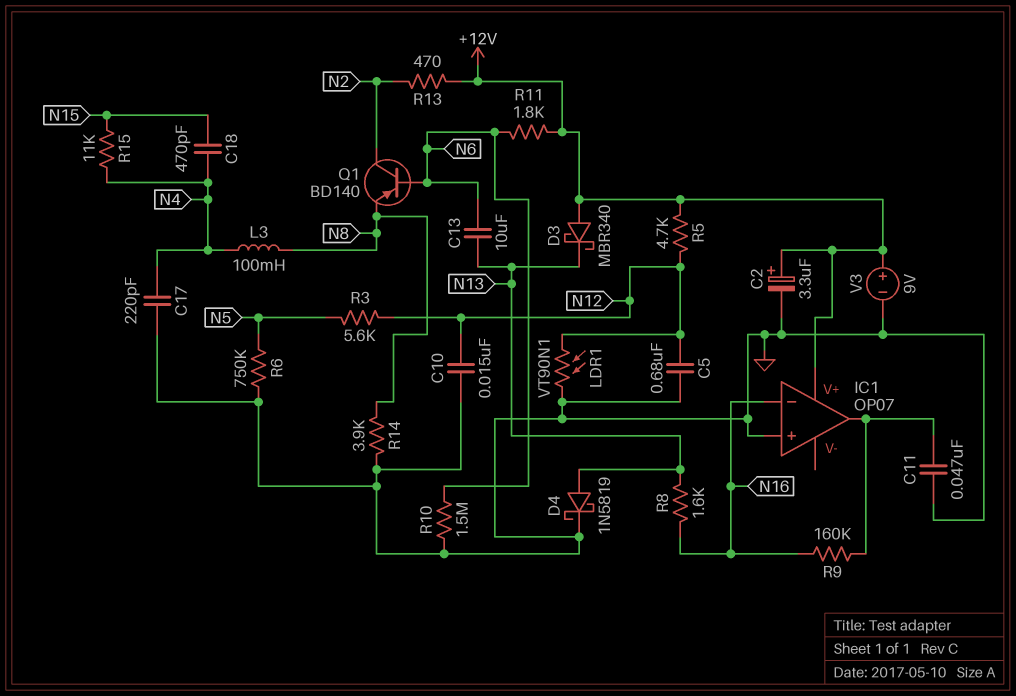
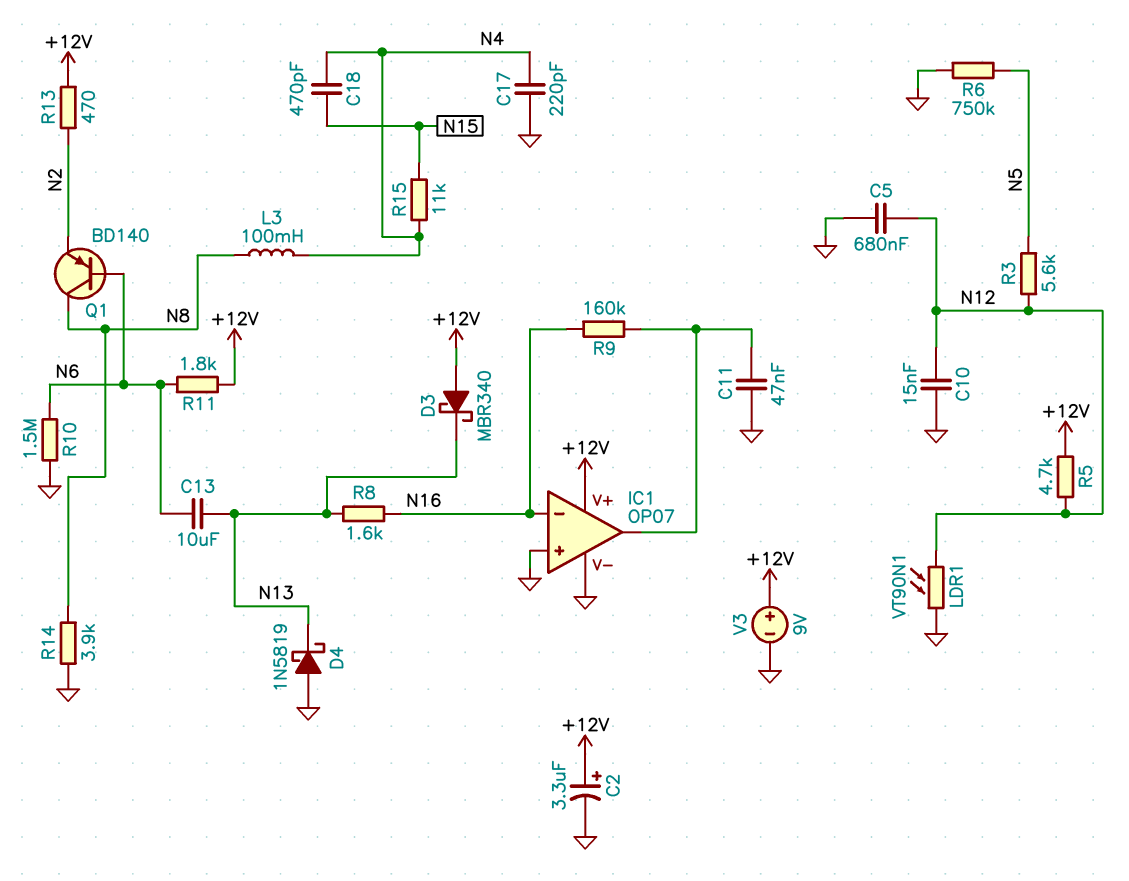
D4: schottky 1N5819 (A N13, K GND) -> schottky 1N5819 (A GND, K N13)
IC1 pin V-: none -> GND
Q1: PNP BD140 (B N6, C N2, E N8) -> PNP BD140 (B N6, C N8, E N2)

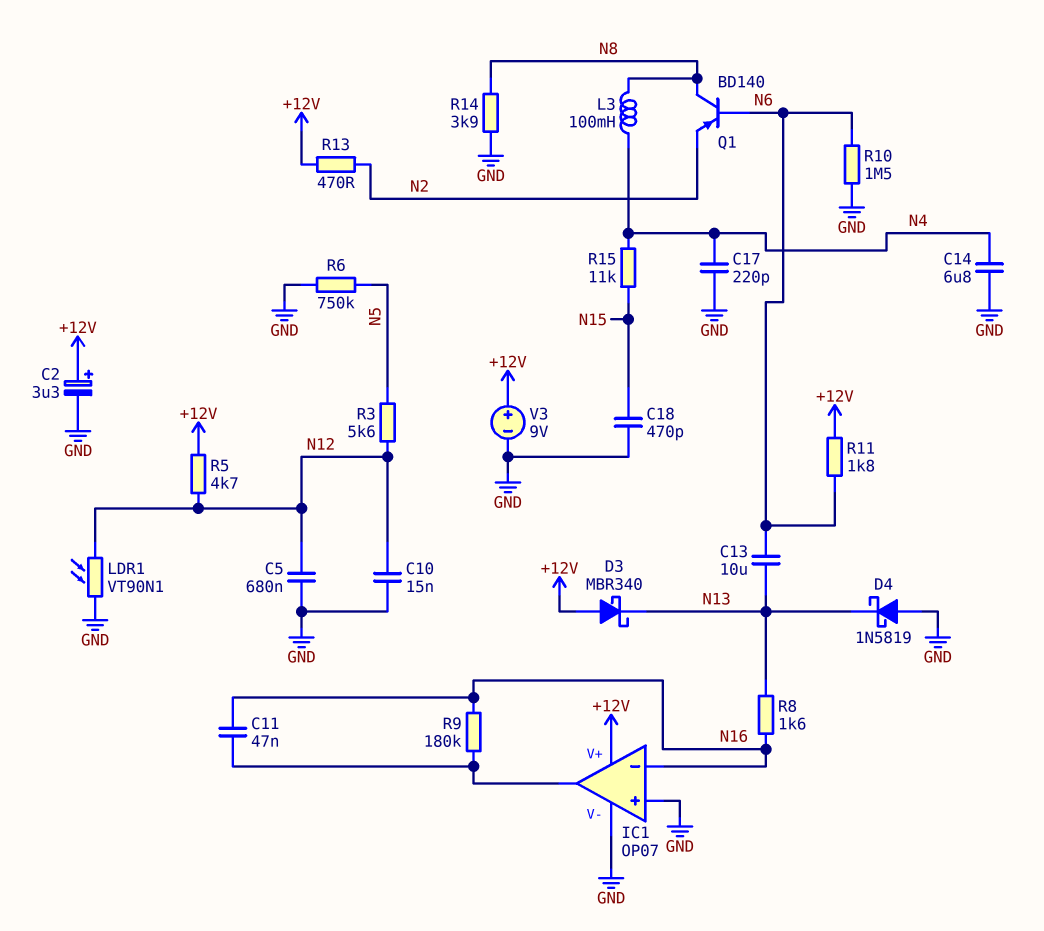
C11: 47nF (GND, IC1/out) -> 47nF (IC1/out, N16)
C14: none -> 6.8uF (GND, N4)
C18: 470pF (N4, N15) -> 470pF (GND, N15)
R9: 160k (IC1/out, N16) -> 180k (IC1/out, N16)

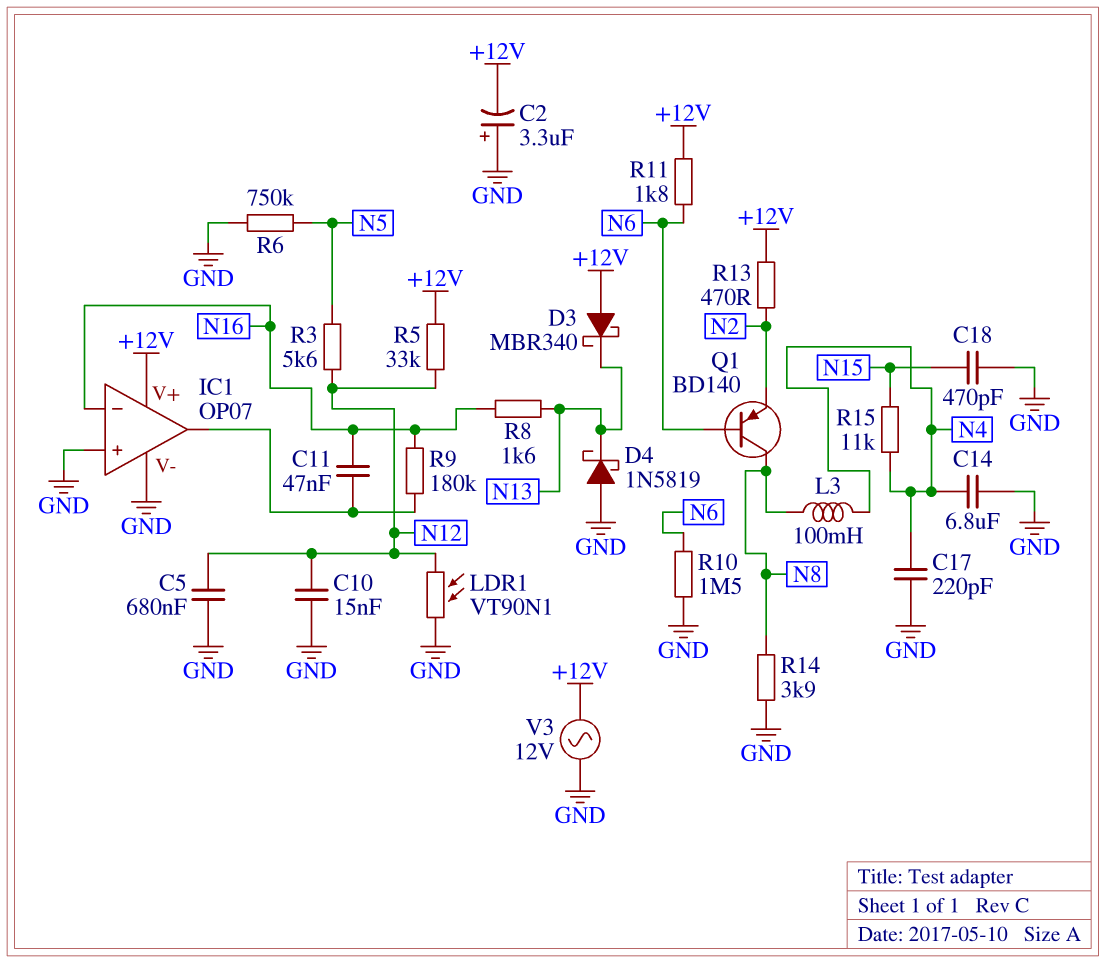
C2: 3.3uF (plus +12V, minus GND) -> 3.3uF (plus GND, minus +12V)
C13: 10uF (N6, N13) -> none
R5: 4.7k (+12V, N12) -> 33k (+12V, N12)
V3: 9V (plus +12V, minus GND) -> AC 12V (+12V, GND)

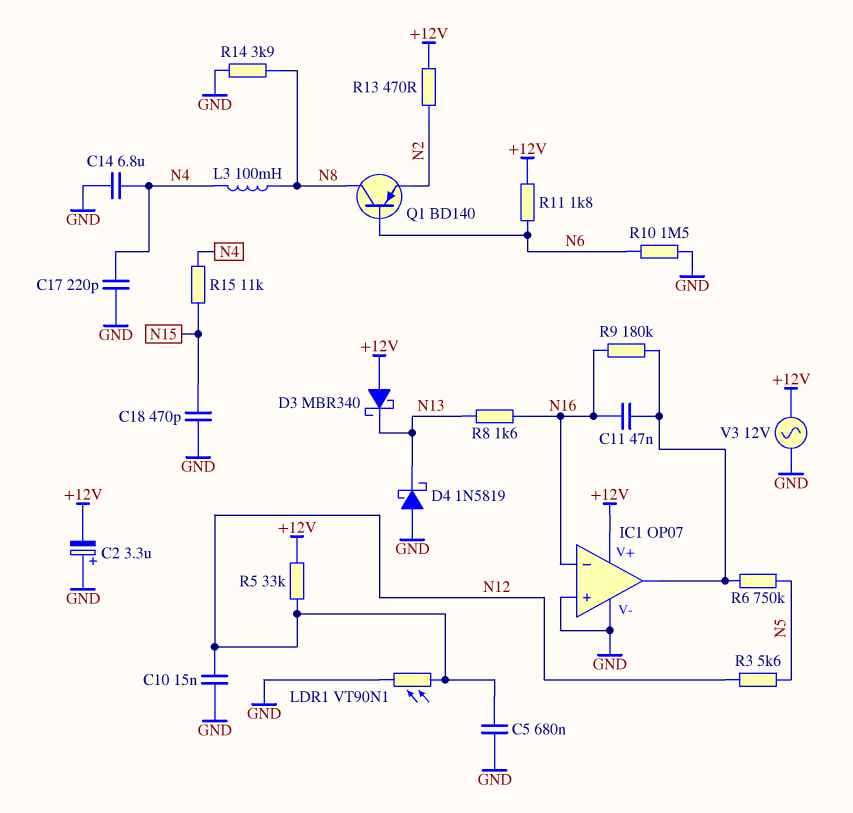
R6: 750k (GND, N5) -> 750k (IC1/out, N5)

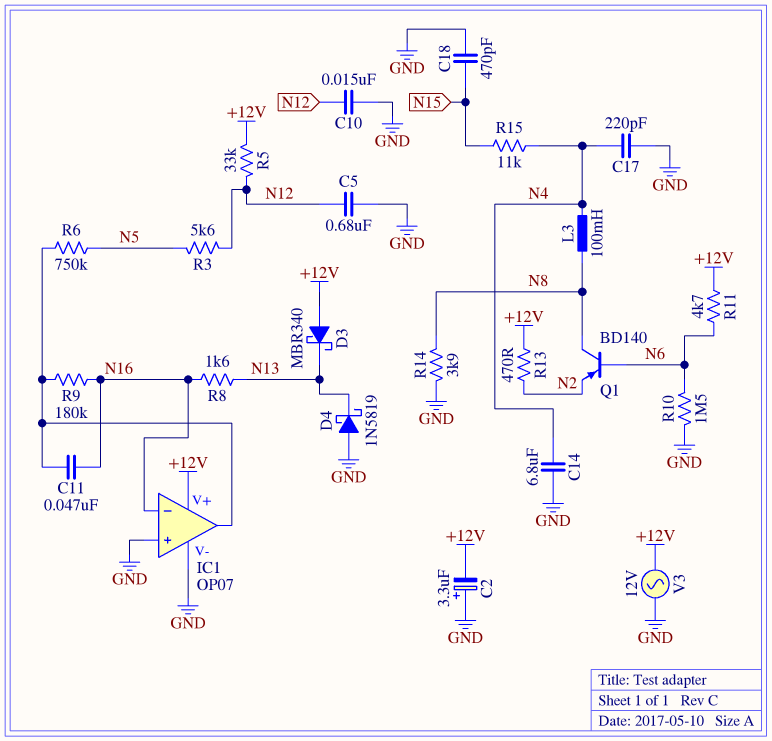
LDR1: VT90N1 (GND, N12) -> none
R11: 1.8k (+12V, N6) -> 4.7k (+12V, N6)

